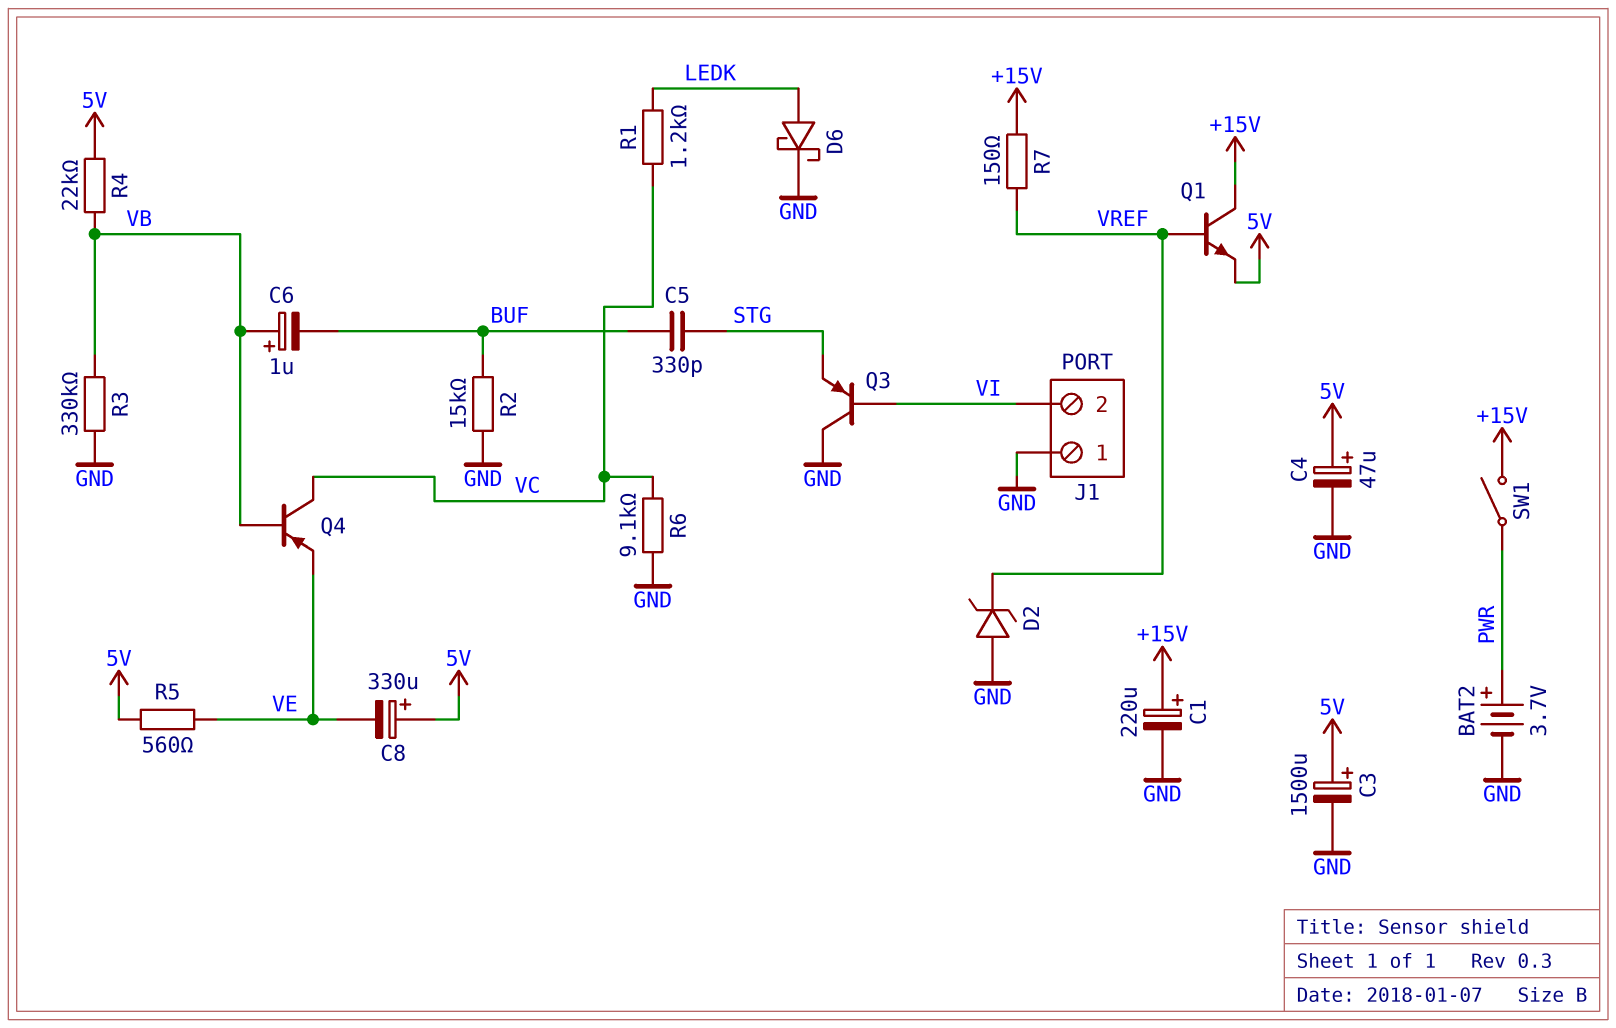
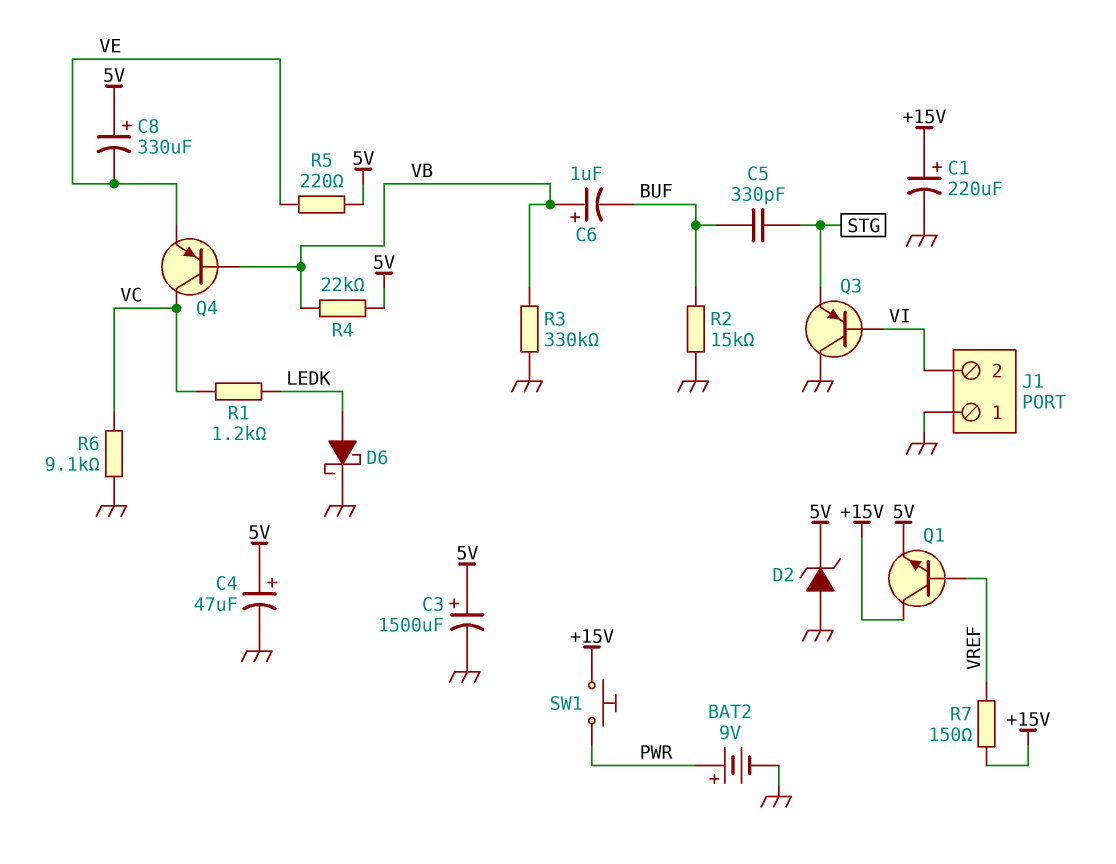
BAT2: 3.7V (plus PWR, minus GND) -> 9V (plus PWR, minus GND)
D2: zener (A GND, K VREF) -> zener (A GND, K 5V)
R5: 560 (5V, VE) -> 220 (5V, VE)
SW1: switch (+15V, PWR) -> button (+15V, PWR)

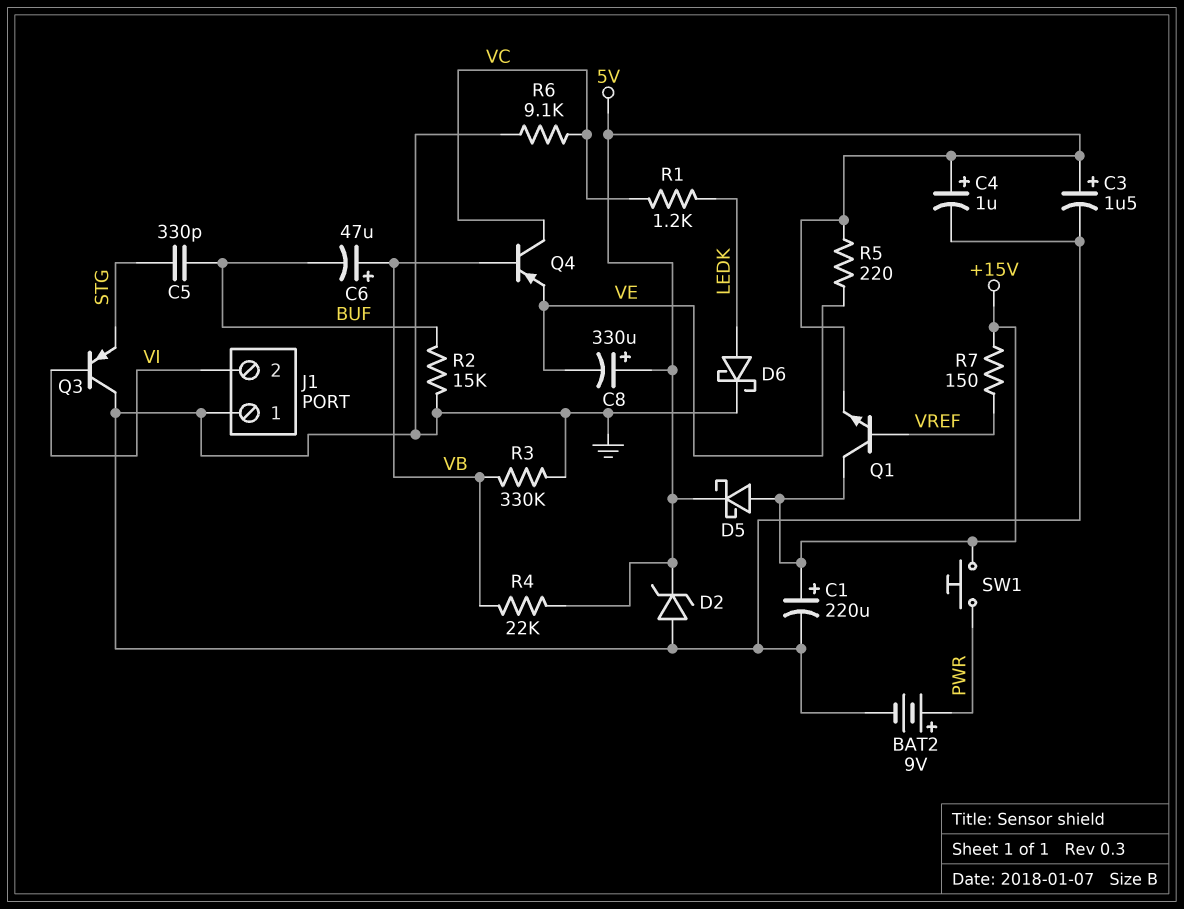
C3: 1500uF (plus 5V, minus GND) -> 1.5uF (plus 5V, minus GND)
C4: 47uF (plus 5V, minus GND) -> 1uF (plus 5V, minus GND)
C6: 1uF (plus VB, minus BUF) -> 47uF (plus VB, minus BUF)
D5: none -> schottky (A +15V, K 5V)

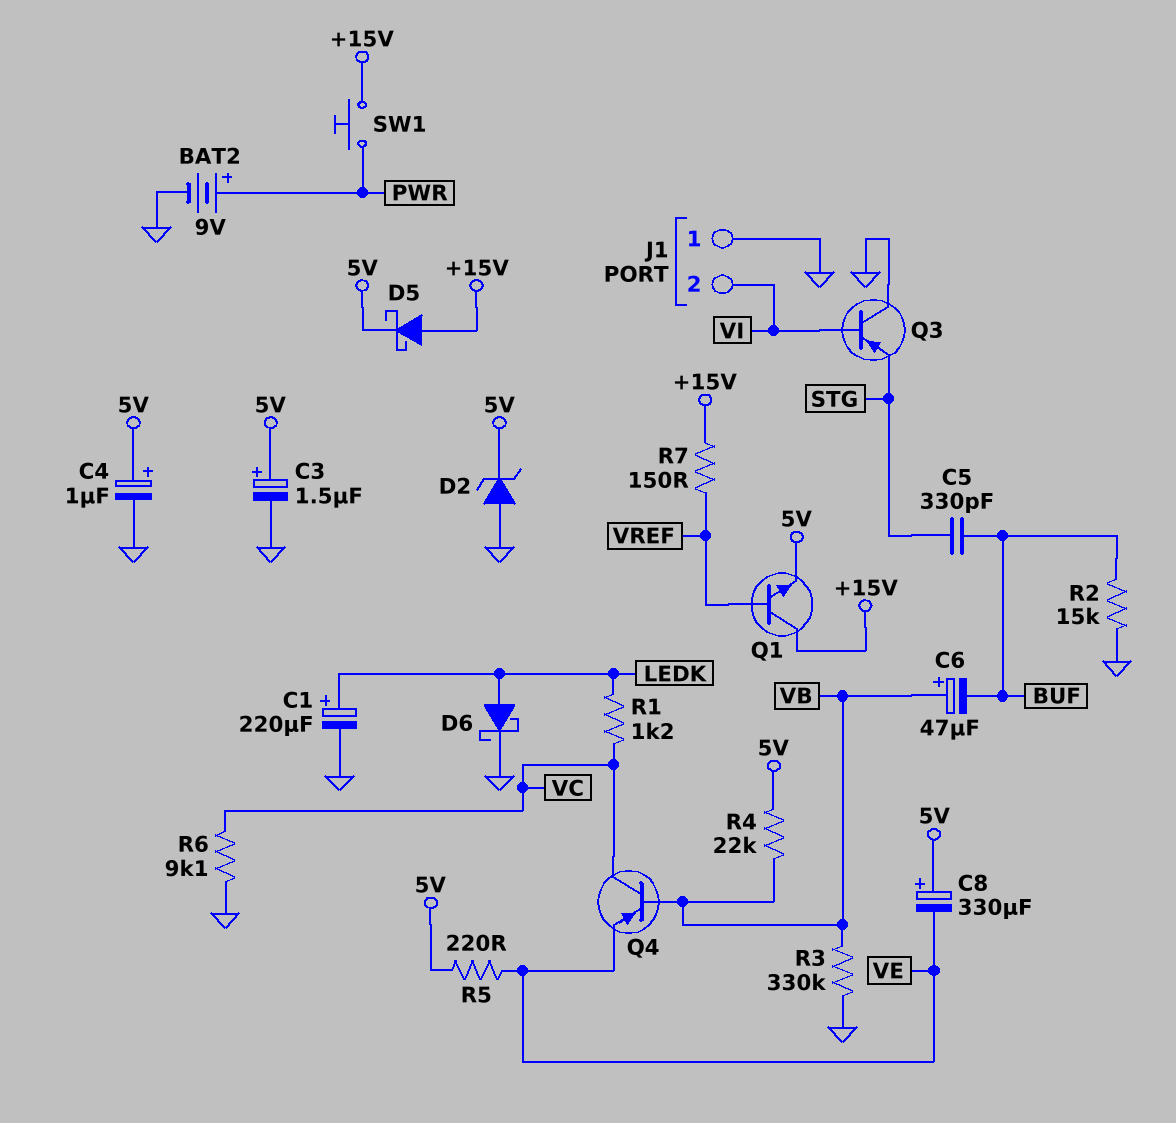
C1: 220uF (plus +15V, minus GND) -> 220uF (plus LEDK, minus GND)

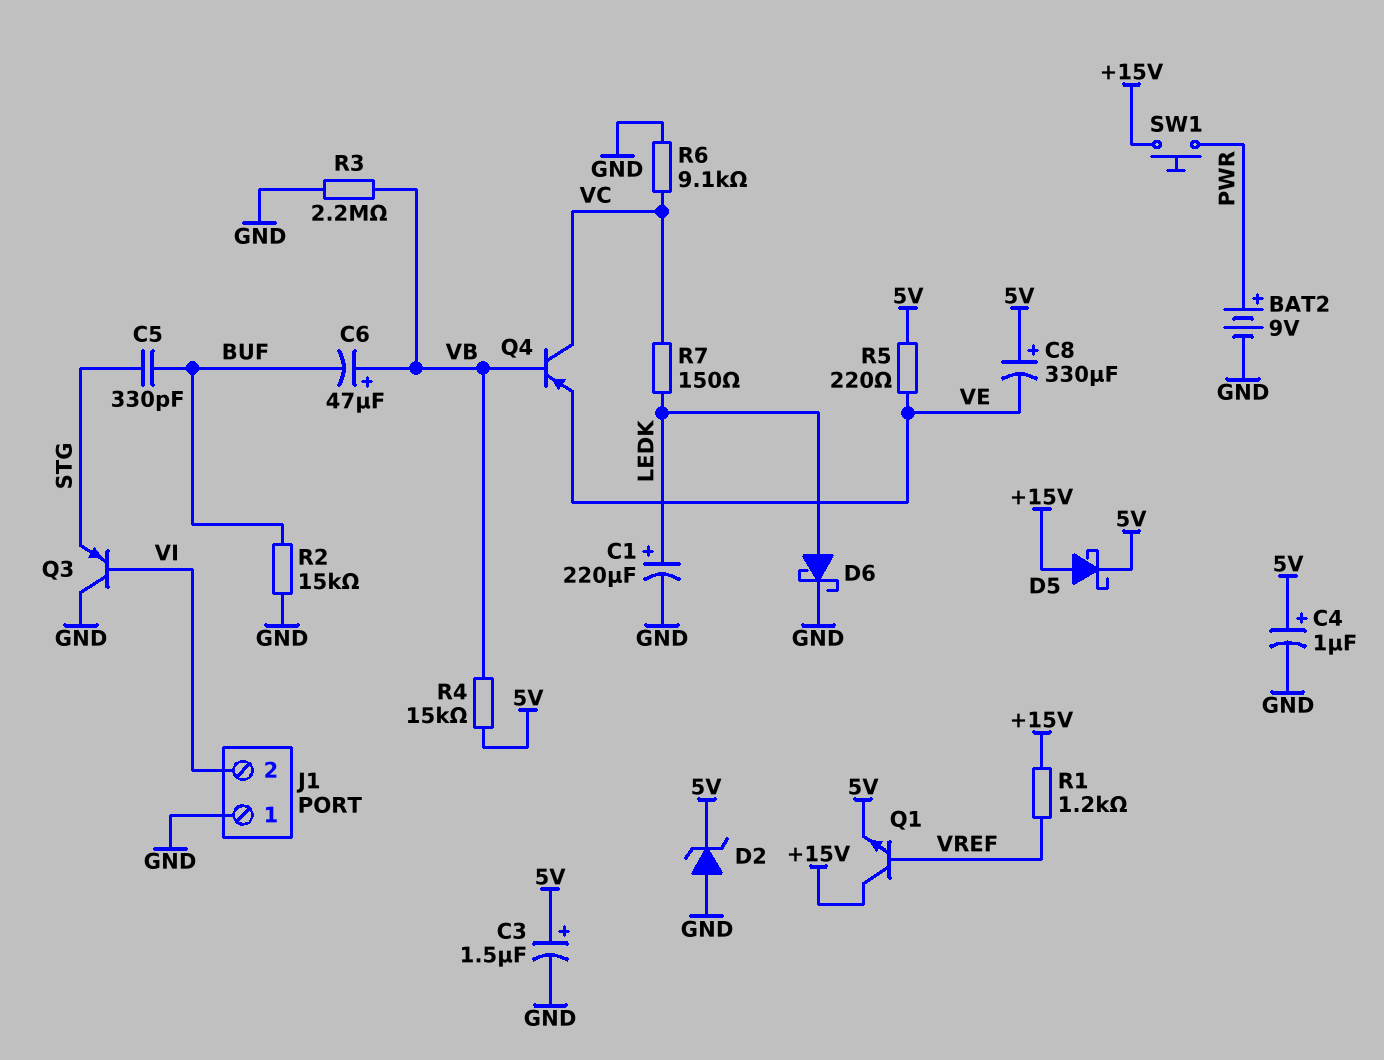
R1: 1.2k (LEDK, VC) -> 1.2k (+15V, VREF)
R3: 330k (GND, VB) -> 2.2M (GND, VB)
R4: 22k (5V, VB) -> 15k (5V, VB)
R7: 150 (+15V, VREF) -> 150 (LEDK, VC)

